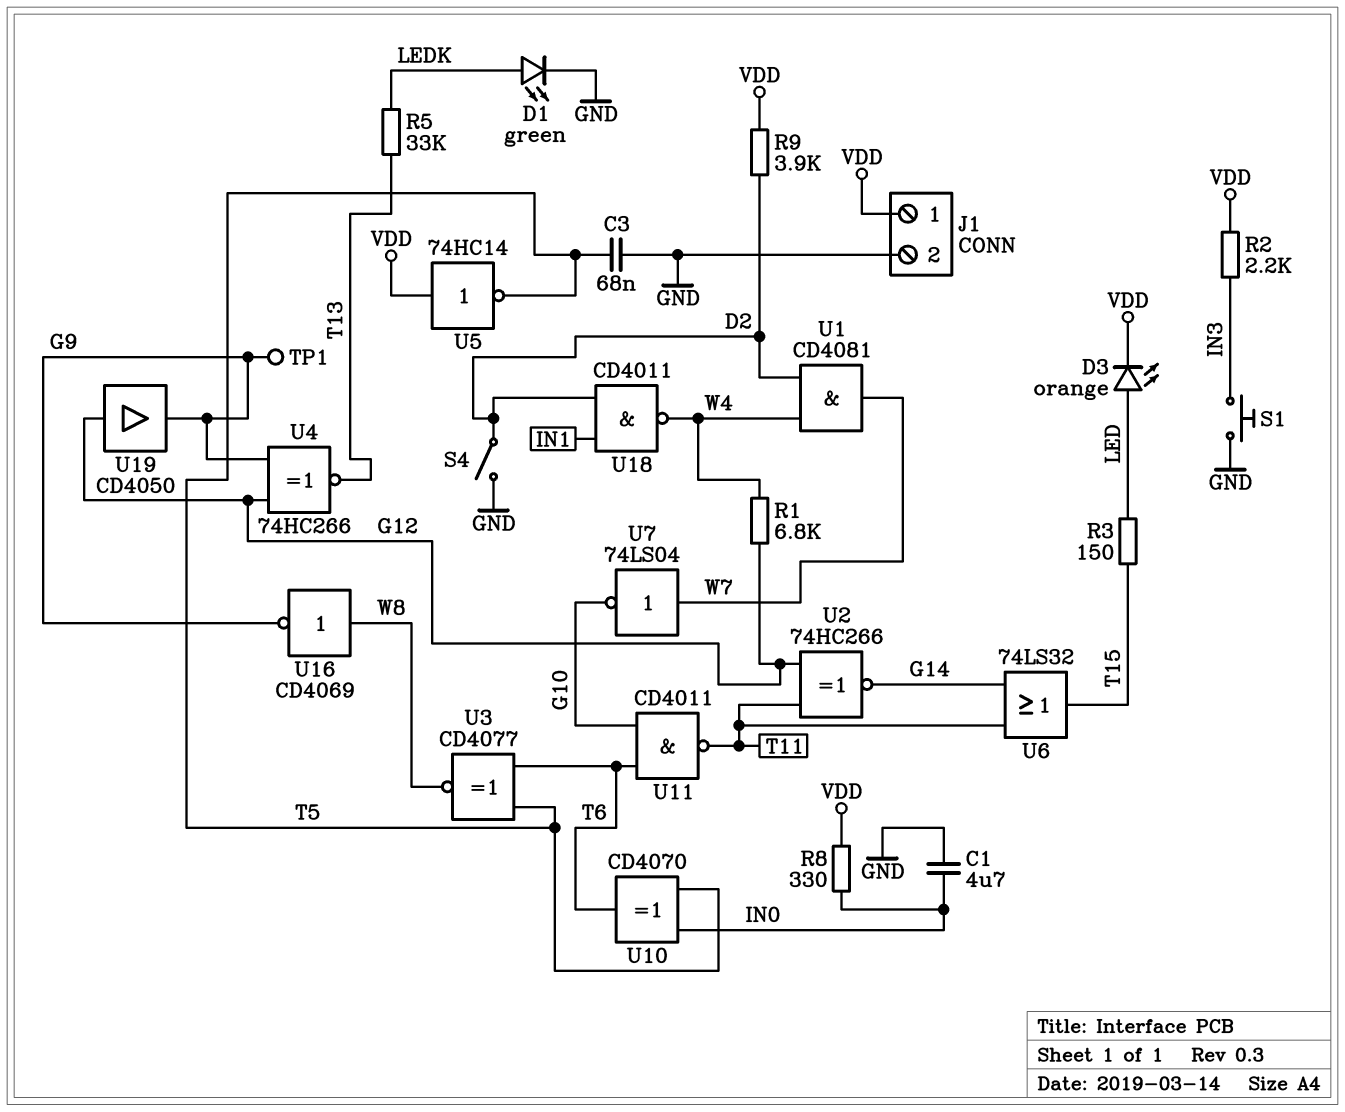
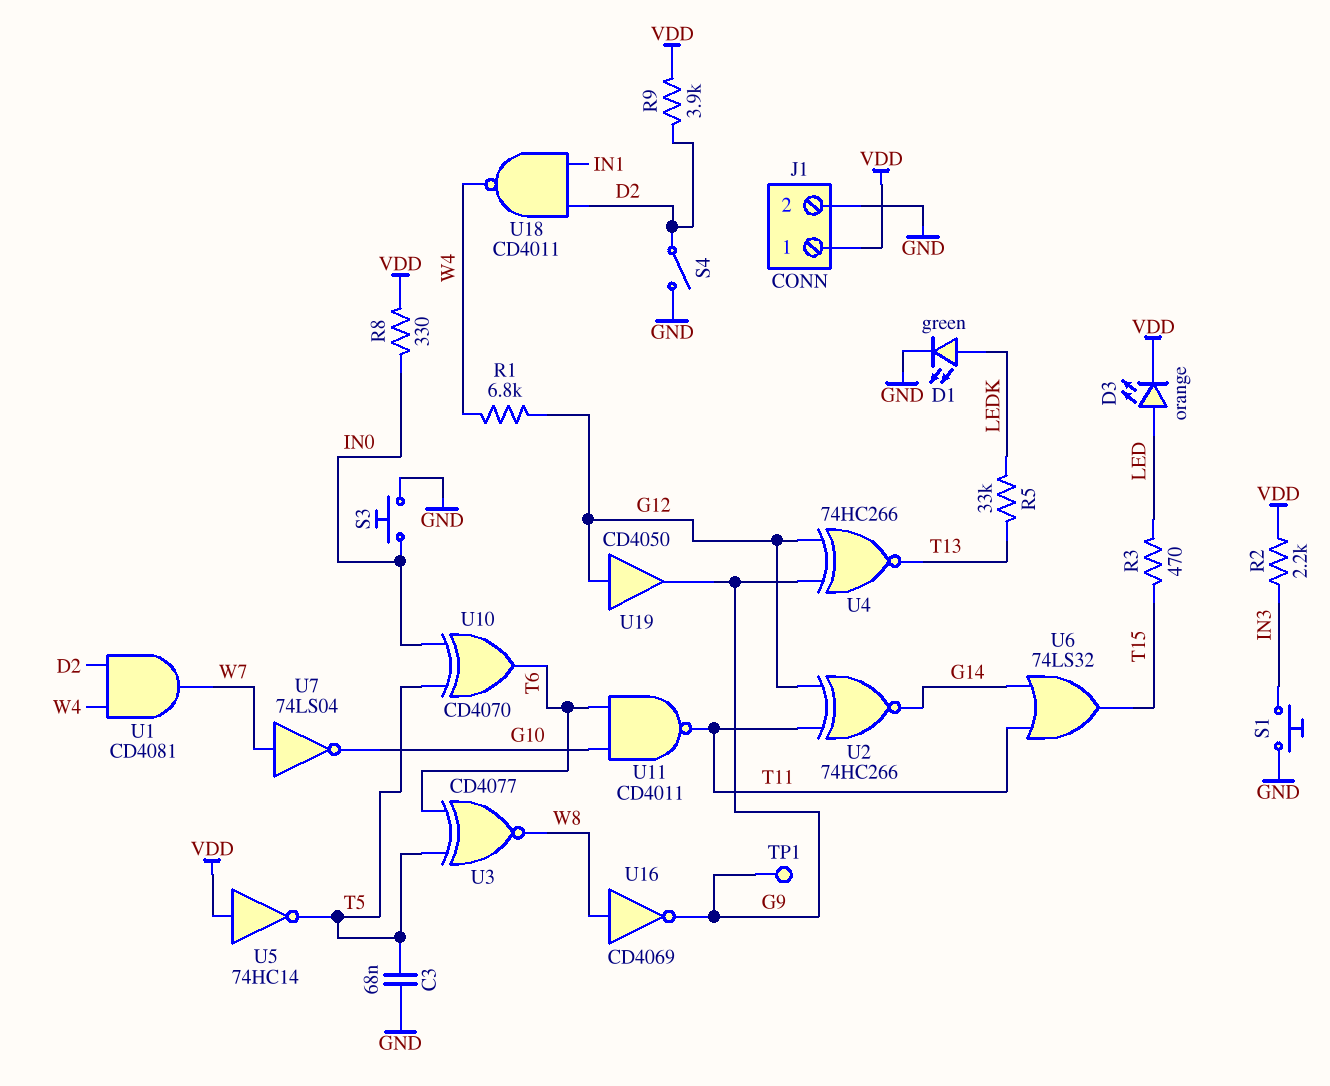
C1: 4.7uF (GND, IN0) -> none
R3: 150 (LED, T15) -> 470 (LED, T15)
S3: none -> button (GND, IN0)

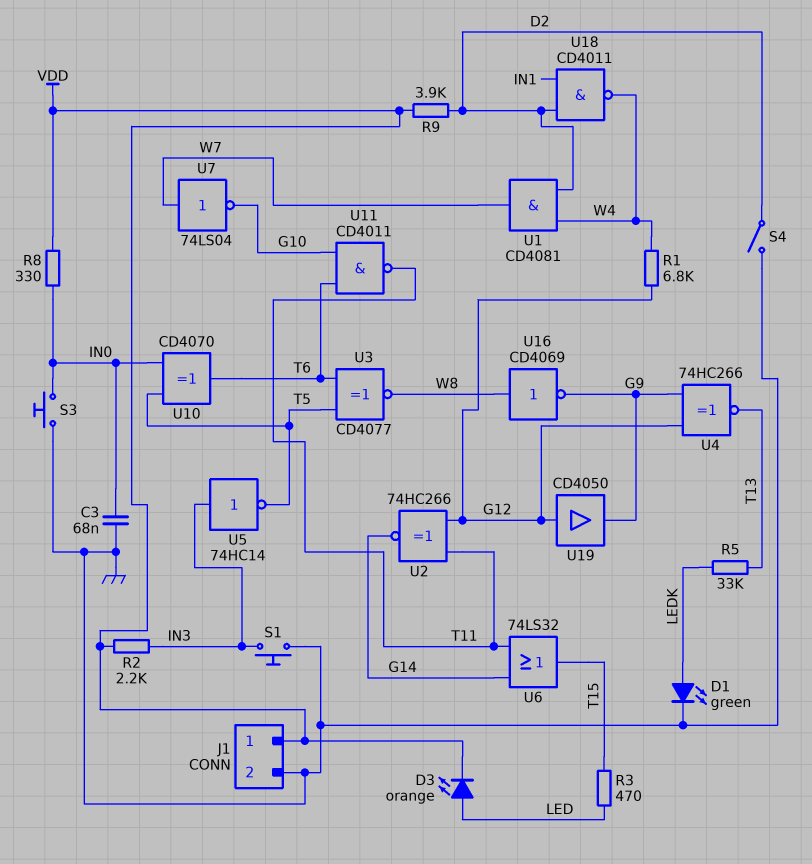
C3: 68nF (GND, T5) -> 68nF (GND, IN0)
TP1: test point (G9) -> none
U5: NOT 74HC14 (in VDD, out T5) -> NOT 74HC14 (in IN3, out T5)

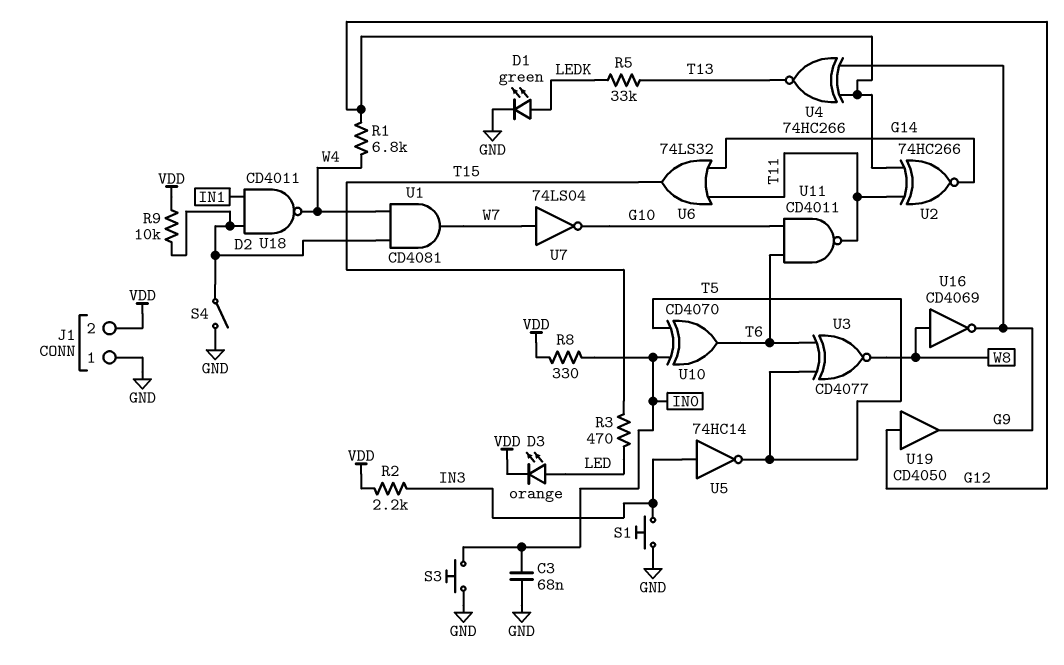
J1 pin 1: VDD -> GND
J1 pin 2: GND -> VDD
R9: 3.9k (D2, VDD) -> 10k (D2, VDD)

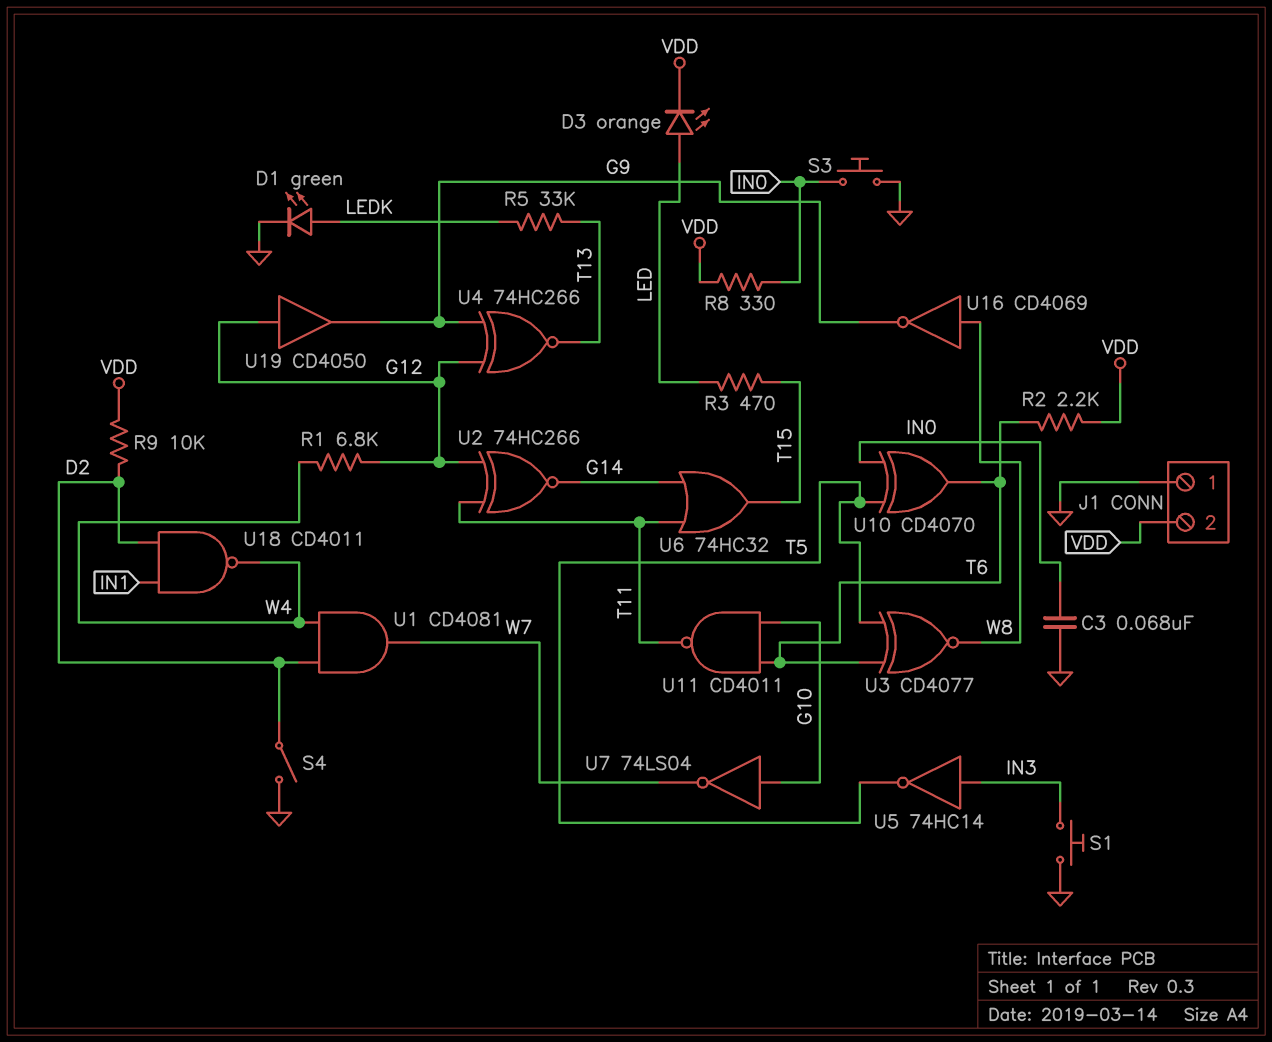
R2: 2.2k (IN3, VDD) -> 2.2k (T6, VDD)
U6: OR 74LS32 (in G14, in T11, out T15) -> OR 74HC32 (in G14, in T11, out T15)
U7: NOT 74LS04 (in W7, out G10) -> NOT 74LS04 (in G10, out W7)

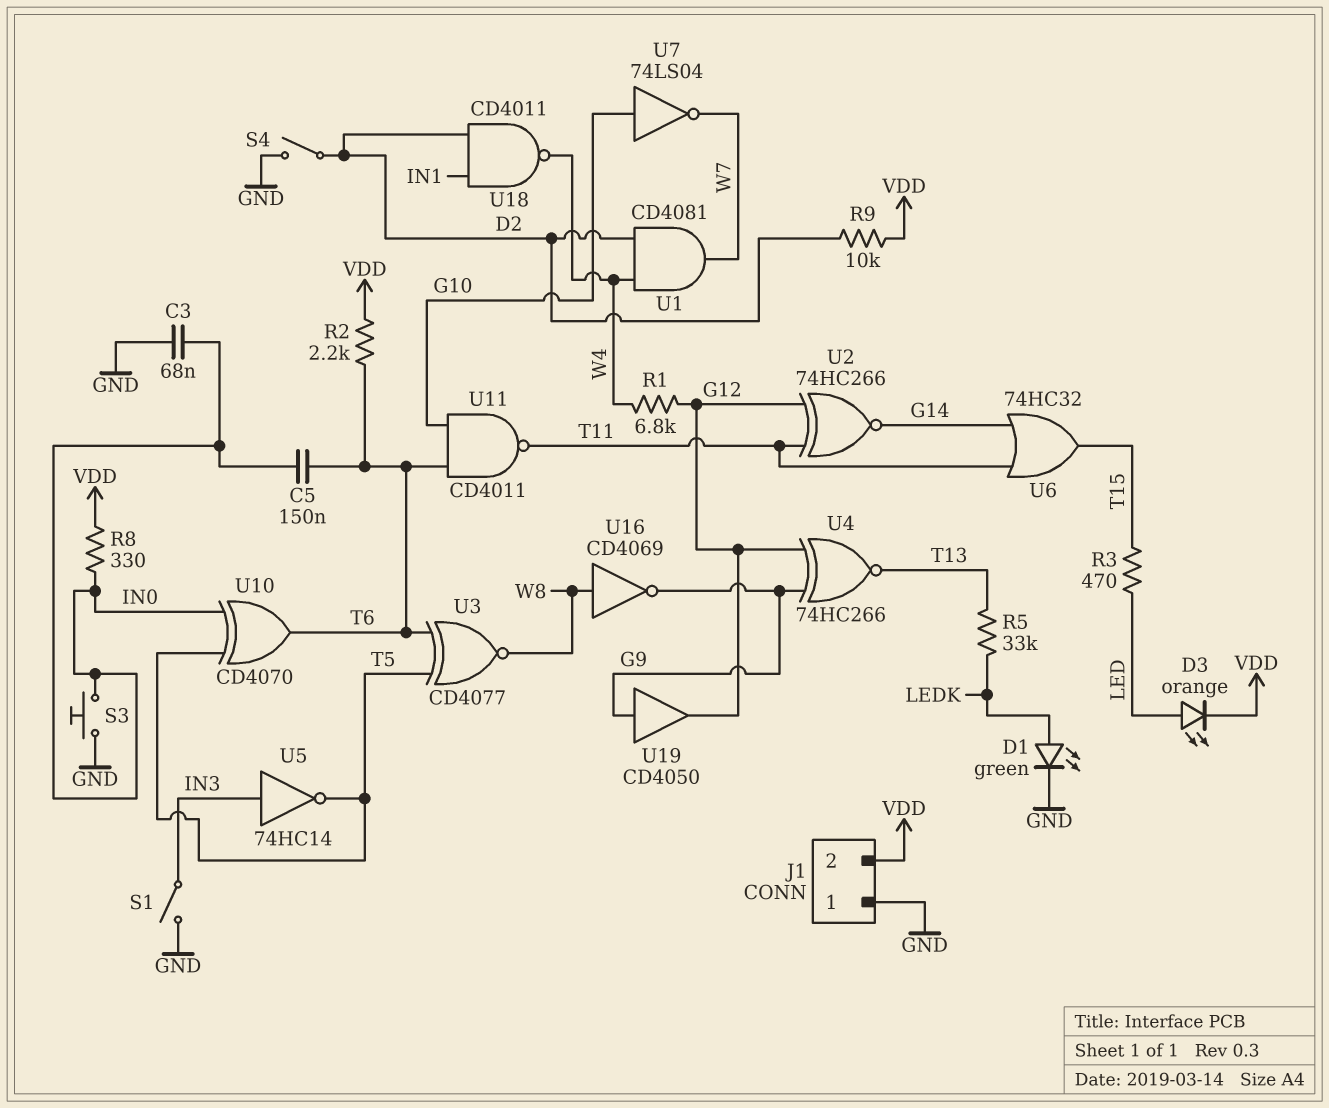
C5: none -> 150nF (IN0, T6)
S1: button (GND, IN3) -> switch (GND, IN3)
U19: buffer CD4050 (in G12, out G9) -> buffer CD4050 (in G9, out G12)

